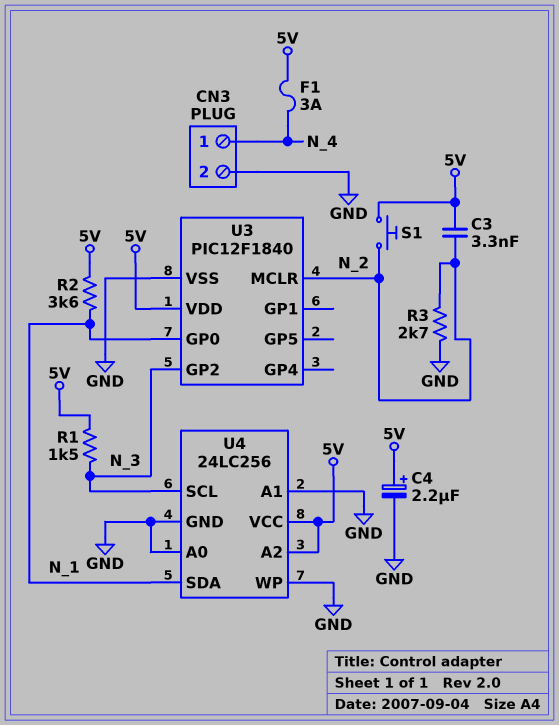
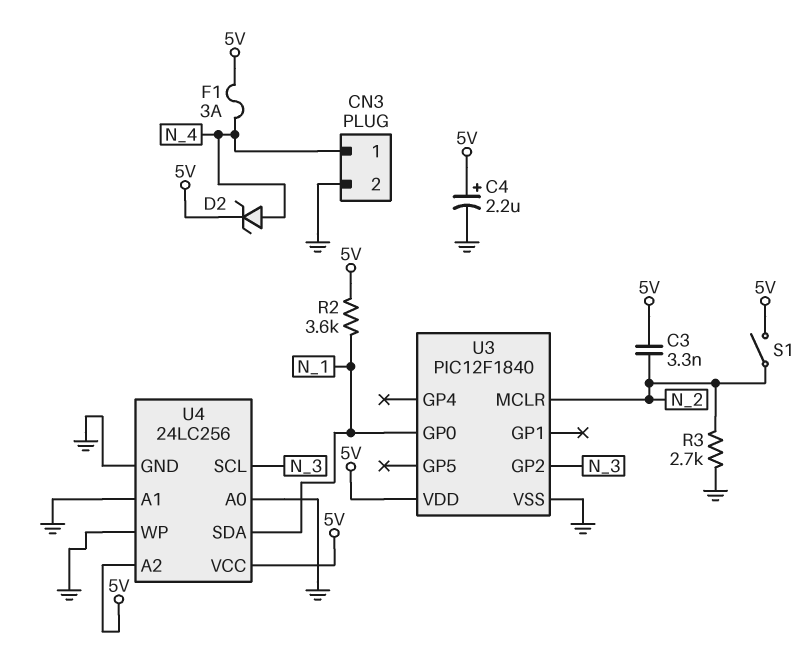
D2: none -> zener (A N_4, K 5V)
R1: 1.5k (5V, N_3) -> none
S1: button (5V, N_2) -> switch (5V, N_2)

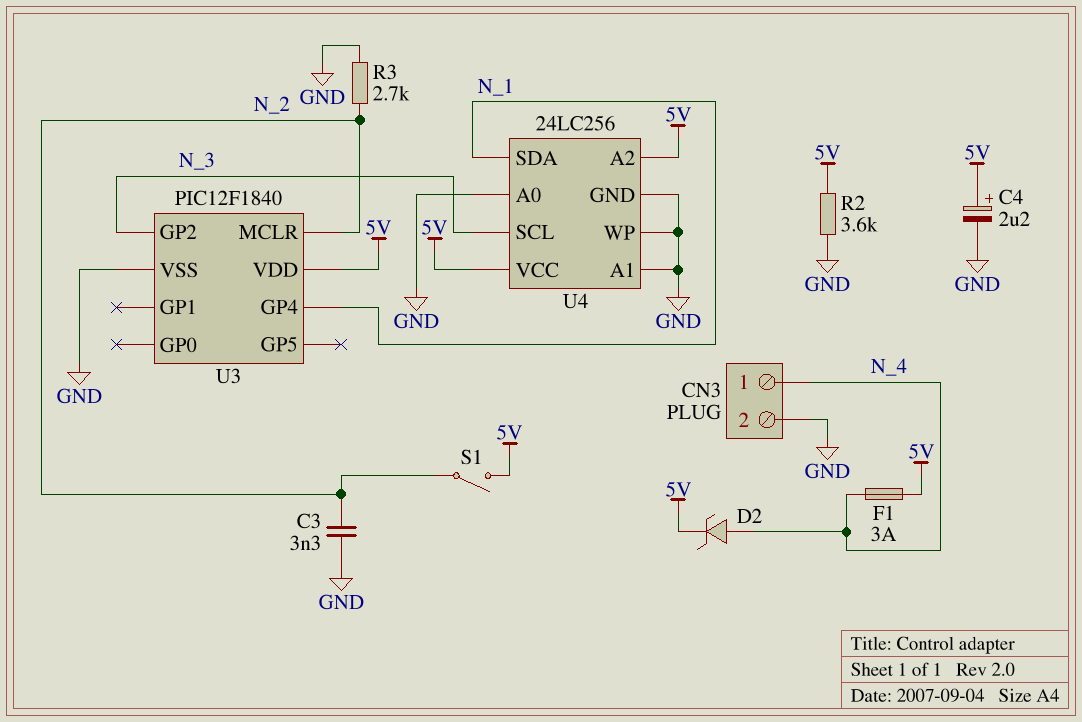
C3: 3.3nF (5V, N_2) -> 3.3nF (GND, N_2)
R2: 3.6k (5V, N_1) -> 3.6k (5V, GND)
U3 pin GP0: N_1 -> none
U3 pin GP4: none -> N_1

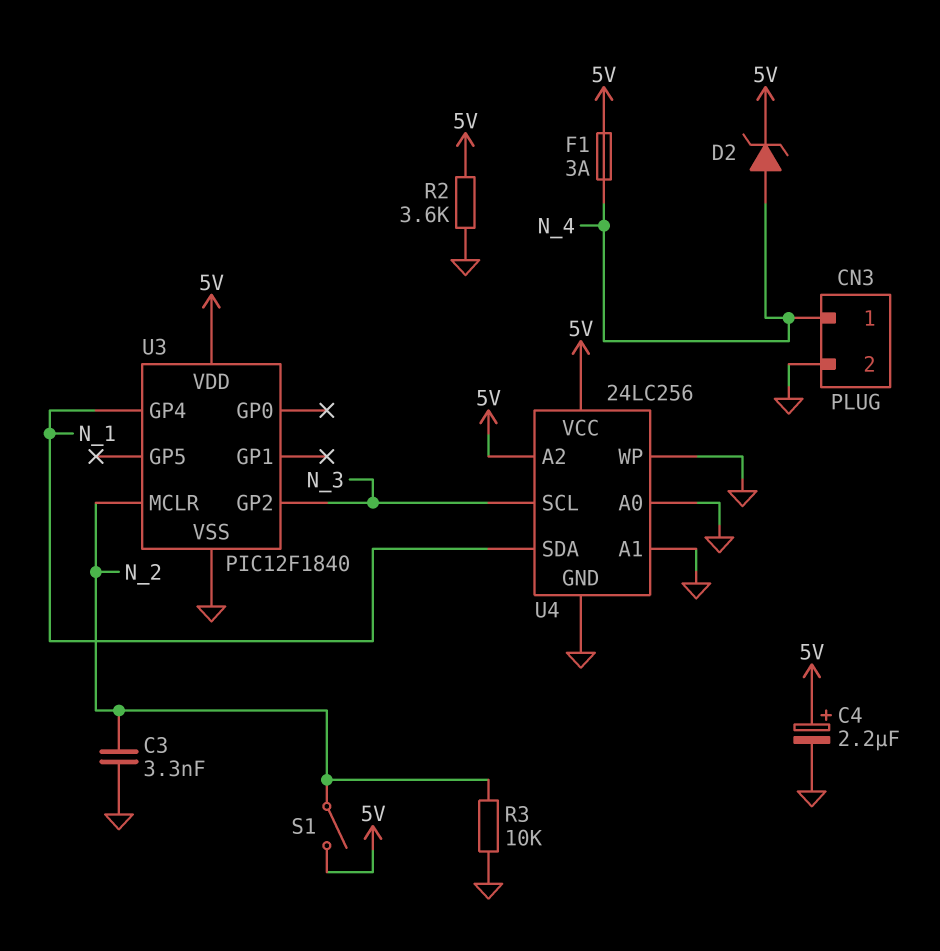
R3: 2.7k (GND, N_2) -> 10k (GND, N_2)

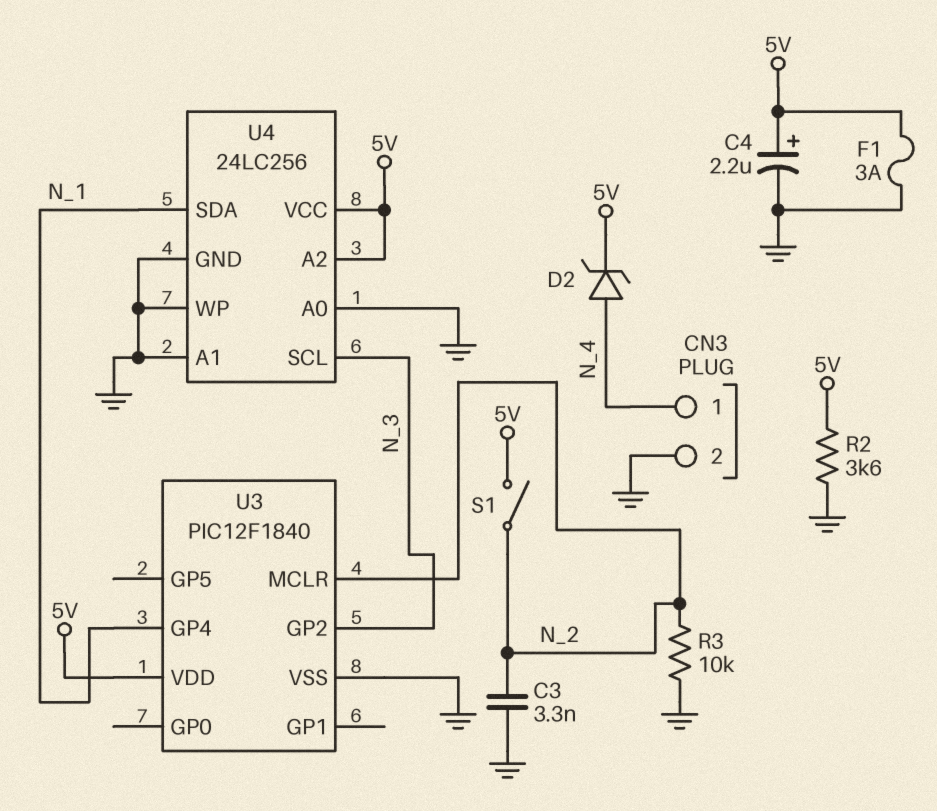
F1: 3A (5V, N_4) -> 3A (5V, GND)

